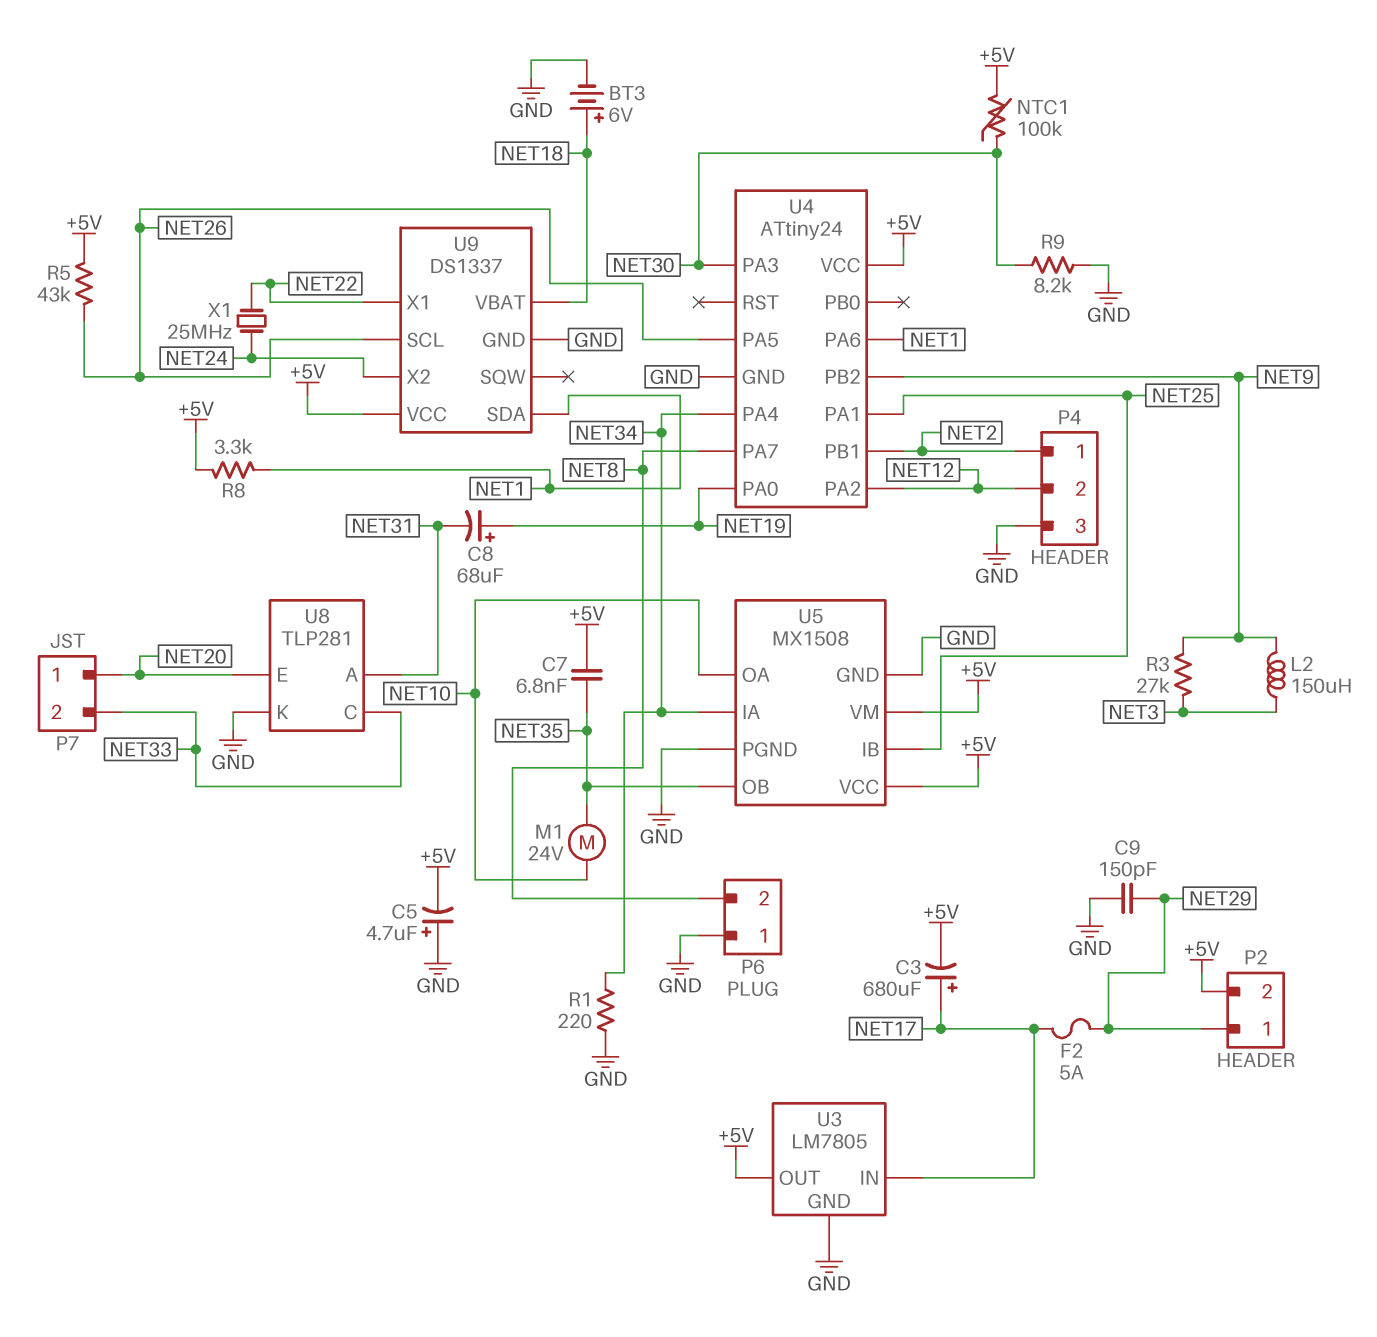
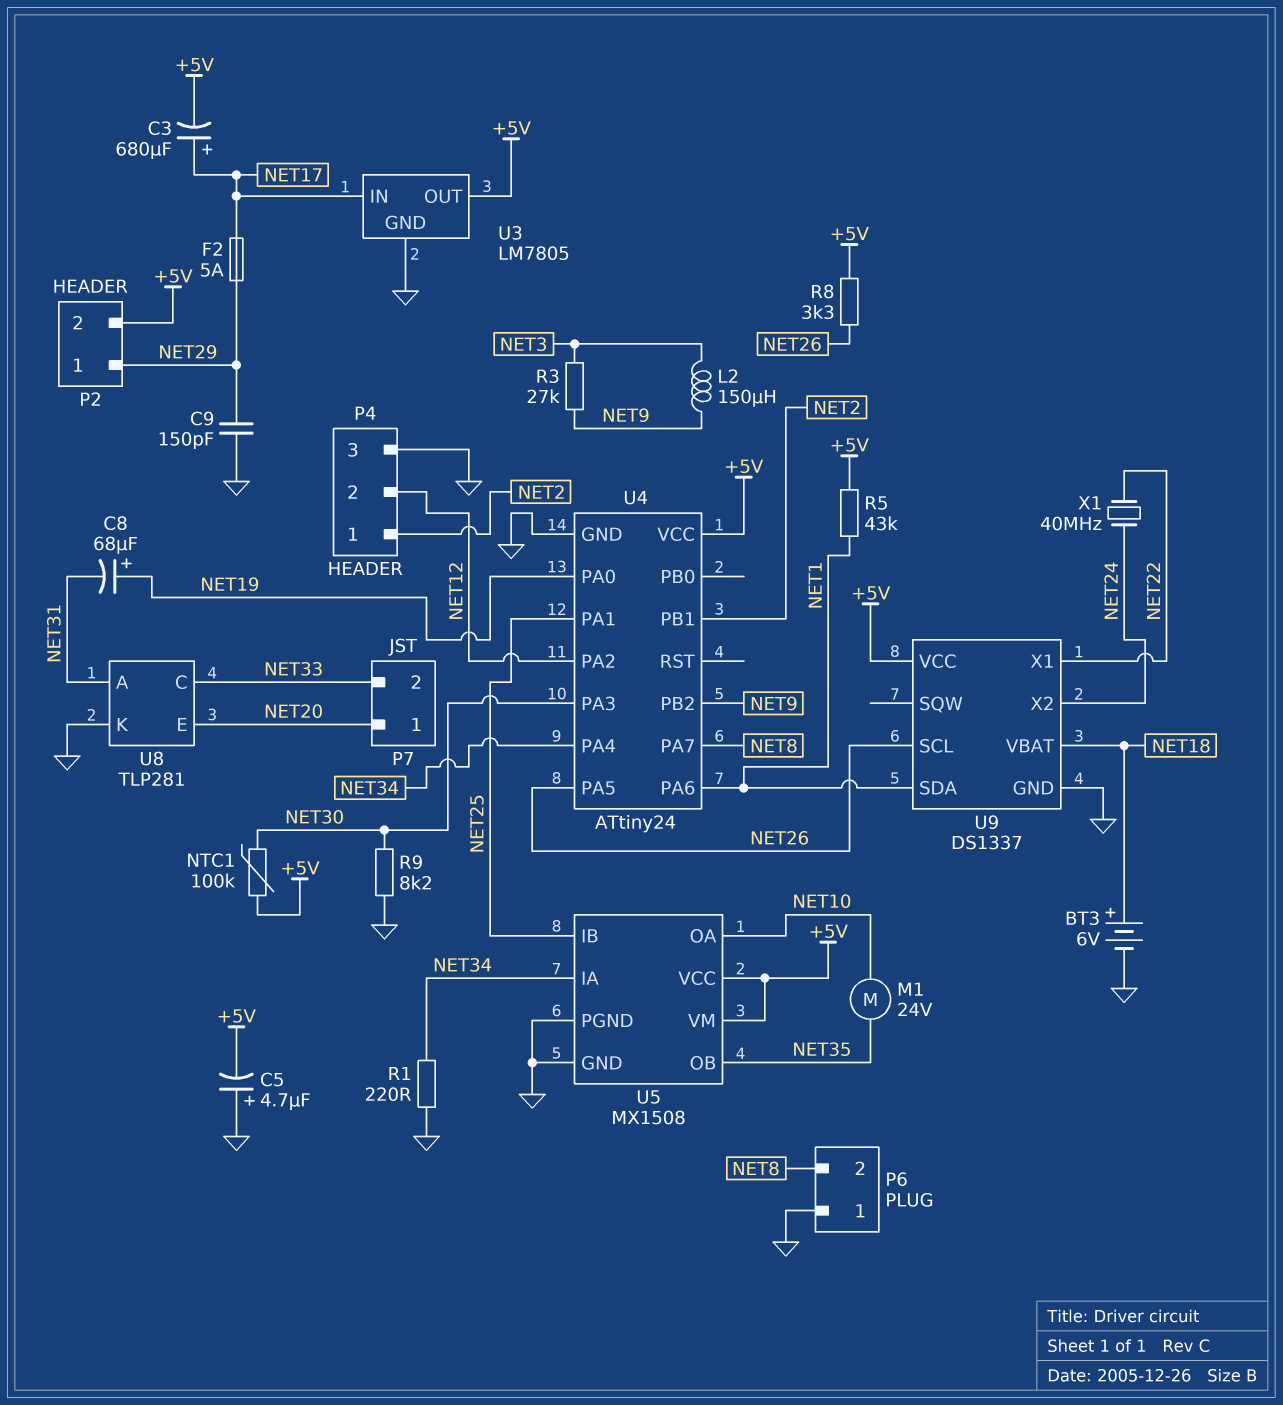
C7: 6.8nF (+5V, NET35) -> none
R5: 43k (+5V, NET26) -> 43k (+5V, NET1)
R8: 3.3k (+5V, NET1) -> 3.3k (+5V, NET26)
X1: 25MHz (NET22, NET24) -> 40MHz (NET22, NET24)

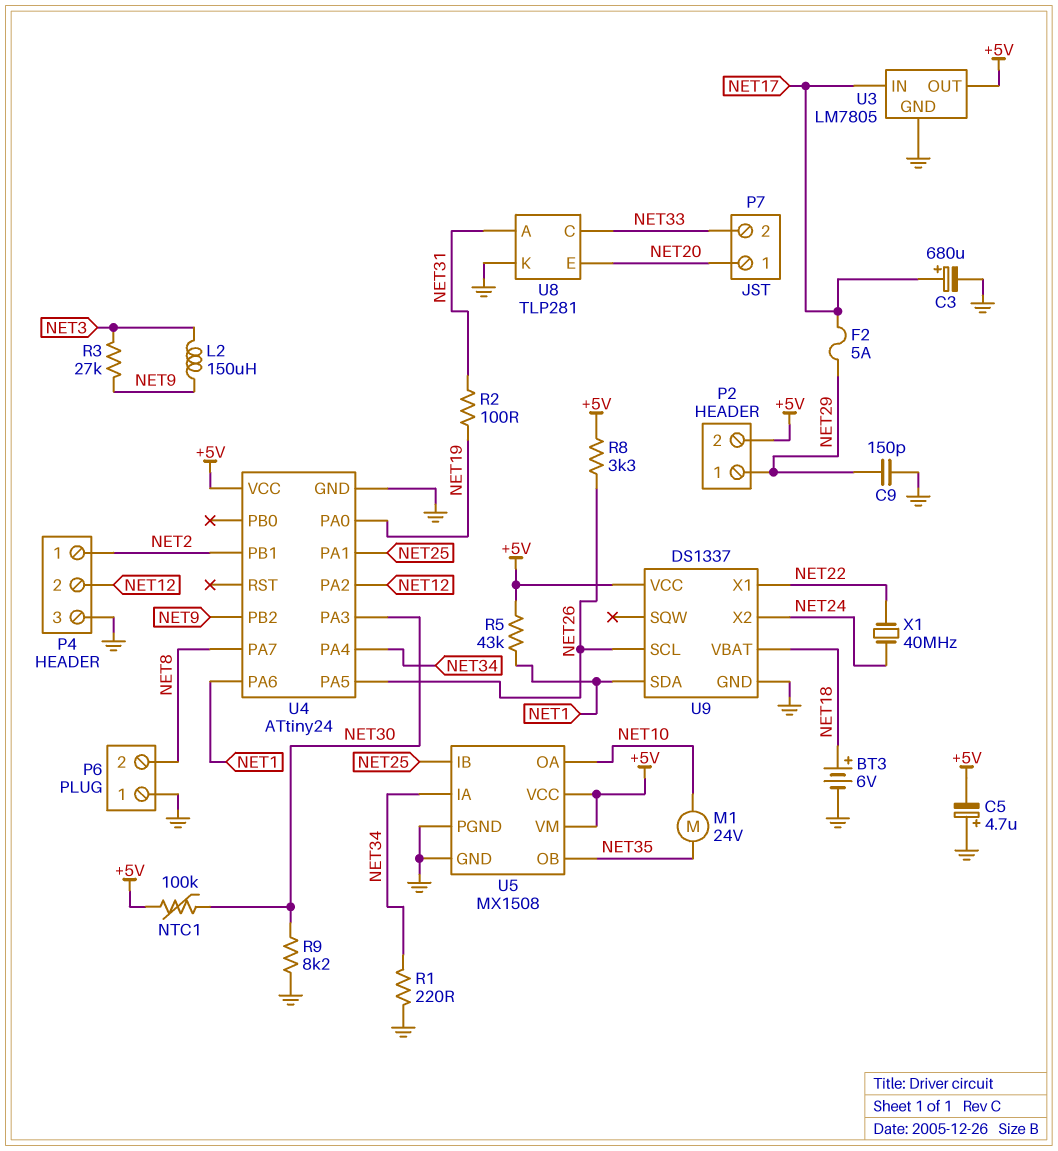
C3: 680uF (plus NET17, minus +5V) -> 680uF (plus NET17, minus GND)
C8: 68uF (plus NET19, minus NET31) -> none
R2: none -> 100 (NET19, NET31)

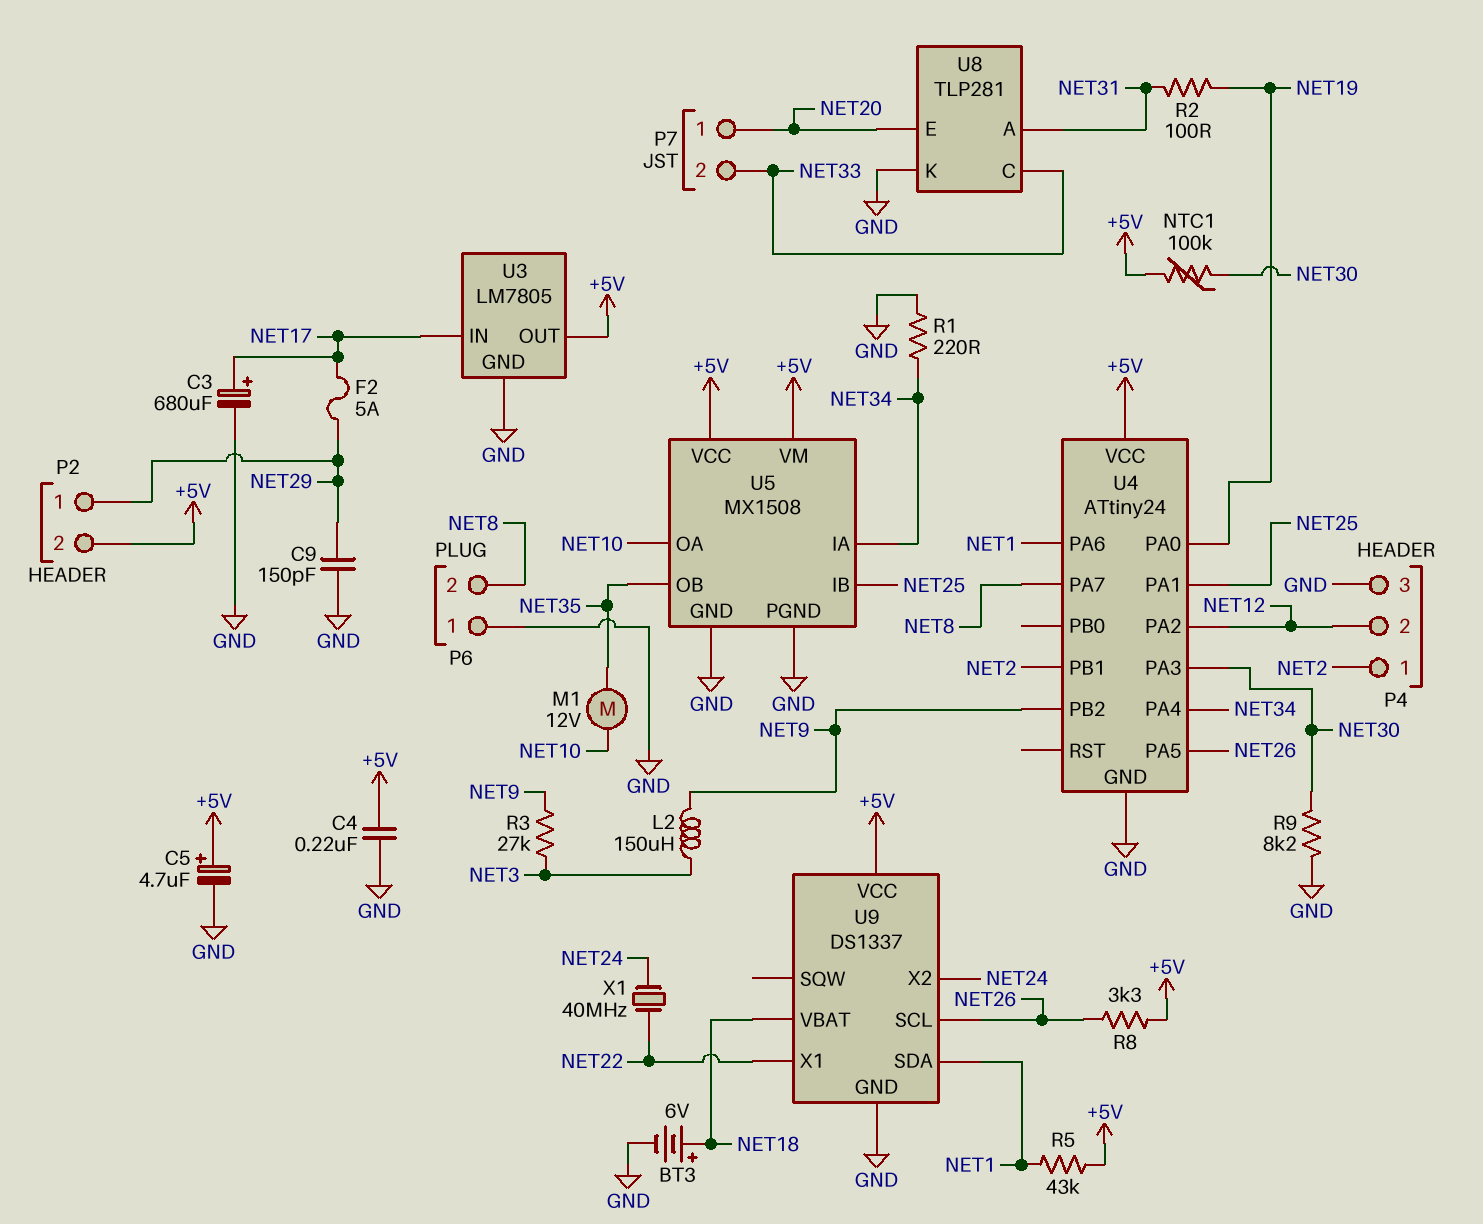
C4: none -> 220nF (+5V, GND)
C5: 4.7uF (plus GND, minus +5V) -> 4.7uF (plus +5V, minus GND)
M1: motor 24V (NET10, NET35) -> motor 12V (NET10, NET35)

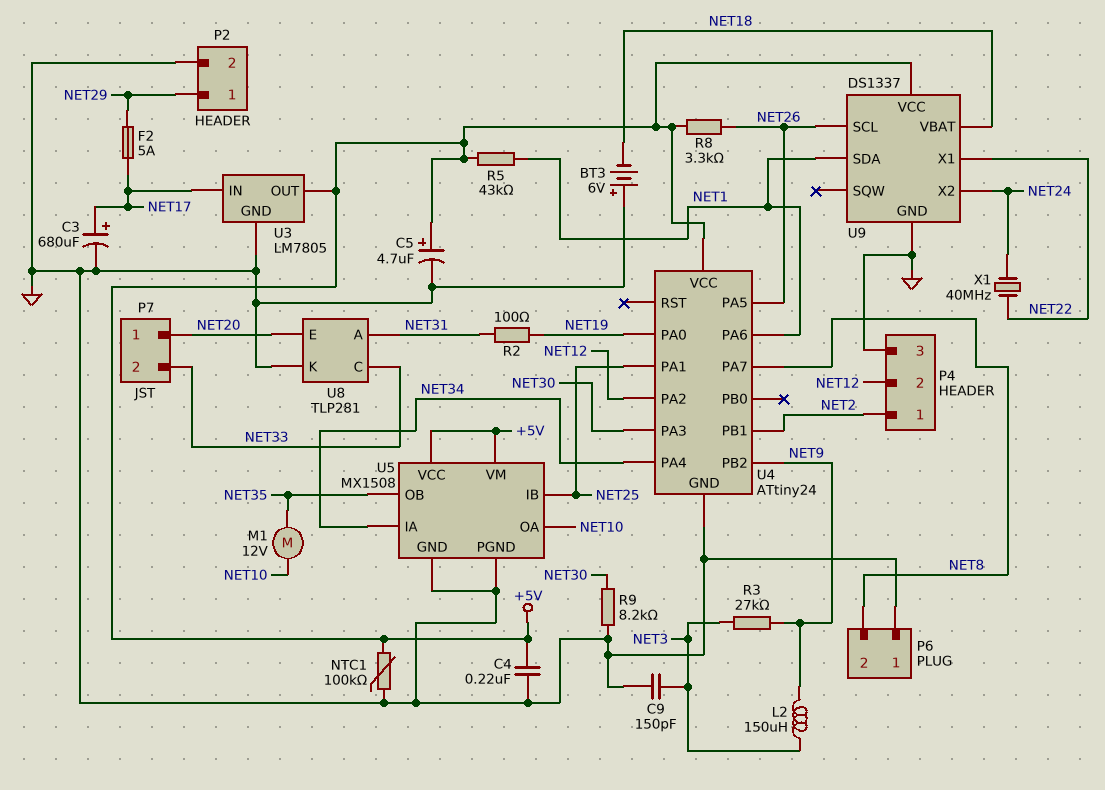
BT3: 6V (plus NET18, minus GND) -> 6V (plus GND, minus NET18)
C9: 150pF (GND, NET29) -> 150pF (GND, NET3)
NTC1: 100k (+5V, NET30) -> 100k (+5V, GND)
P2 pin 2: +5V -> GND
R1: 220 (GND, NET34) -> none

